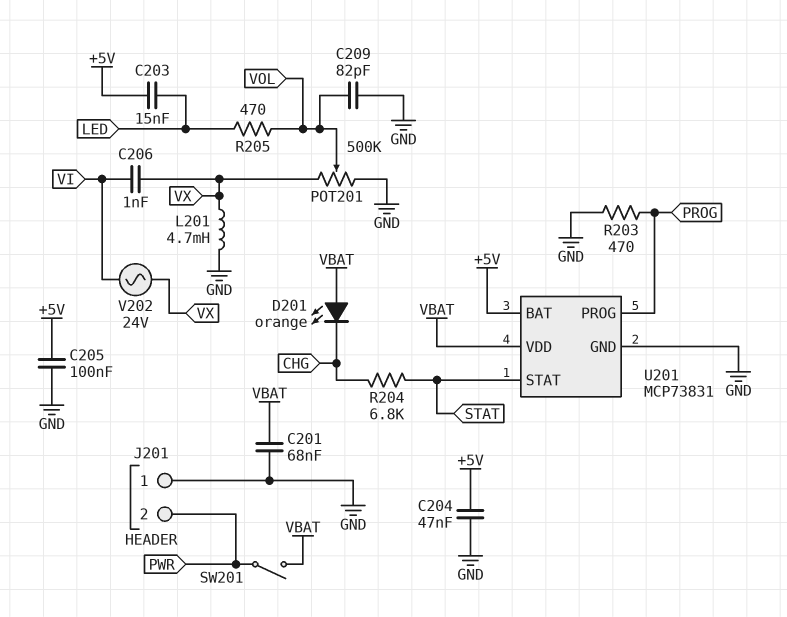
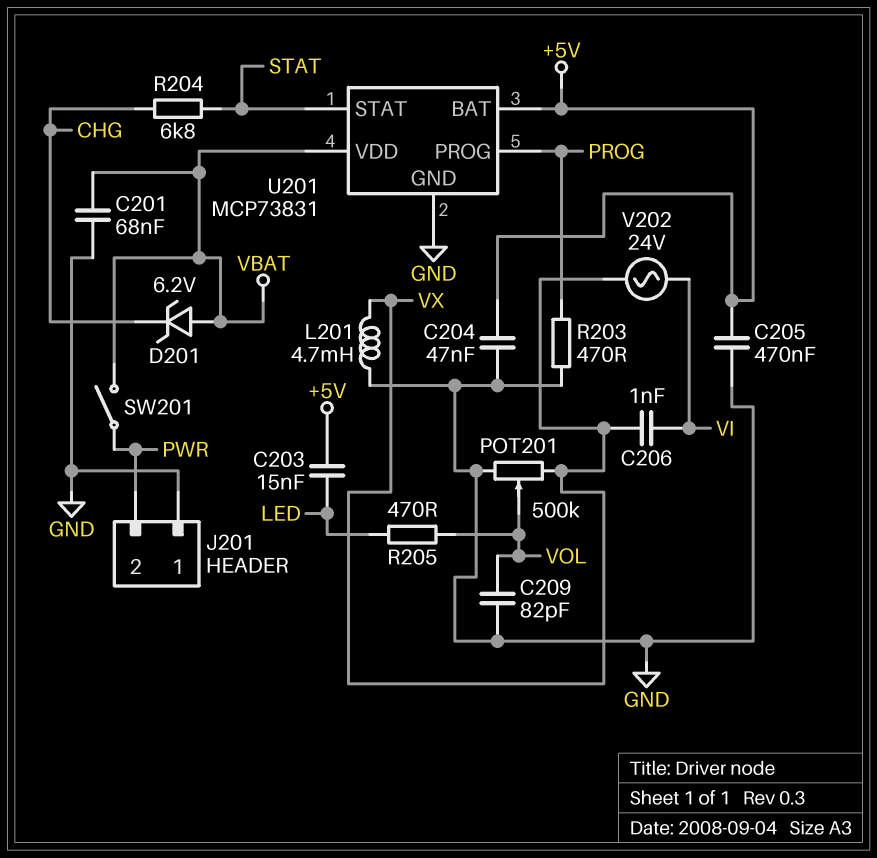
C205: 100nF (+5V, GND) -> 470nF (+5V, GND)
D201: LED orange (A VBAT, K CHG) -> zener 6.2V (A VBAT, K CHG)

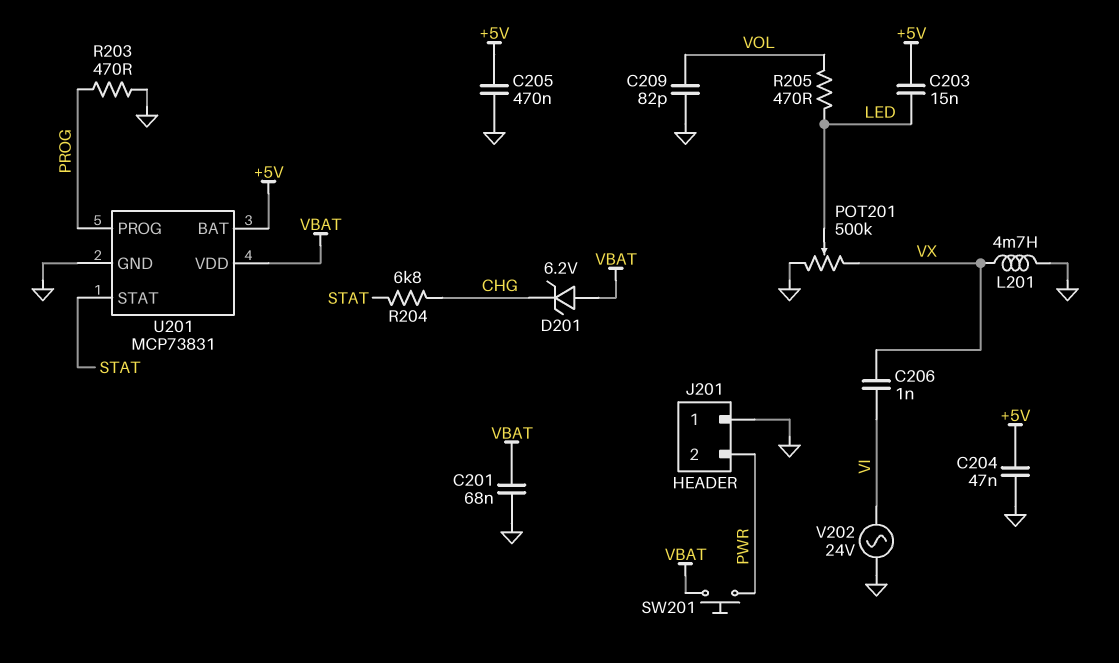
POT201: 500k (GND, VX, wiper VOL) -> 500k (GND, VX, wiper LED)
SW201: switch (PWR, VBAT) -> button (PWR, VBAT)
V202: AC 24V (VI, VX) -> AC 24V (GND, VI)

